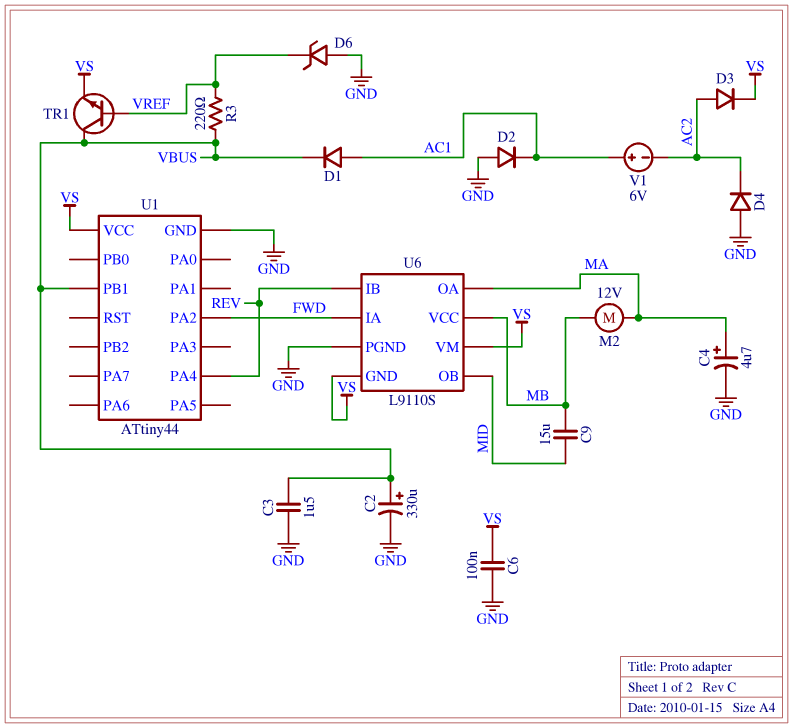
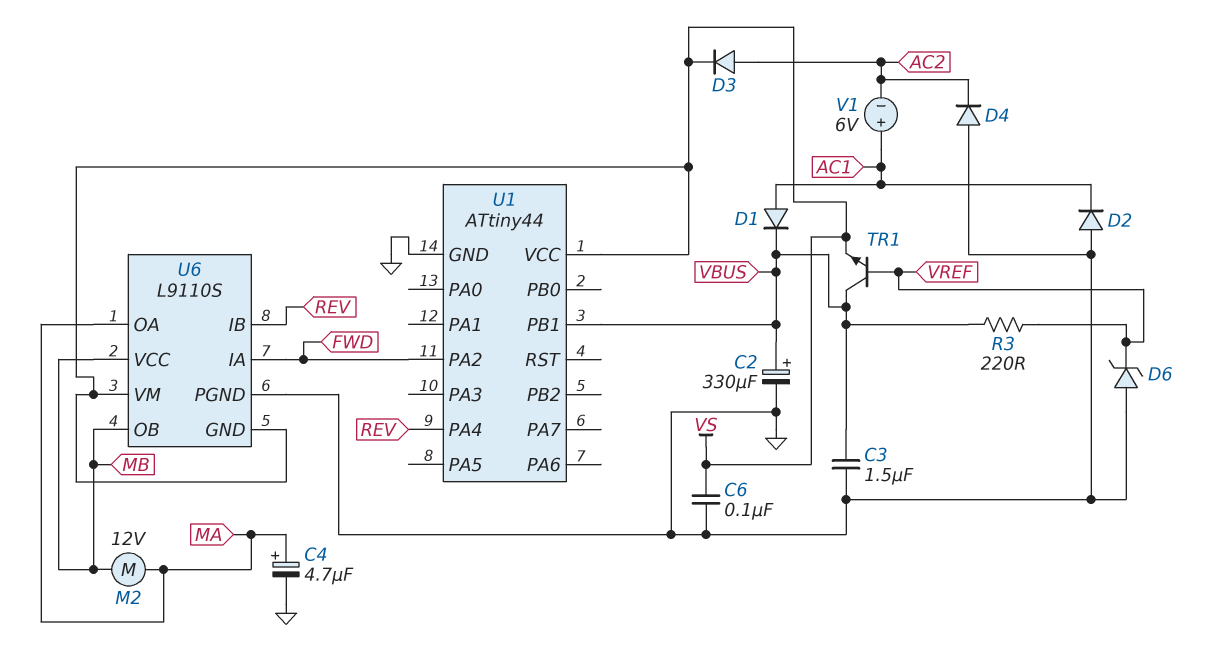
C9: 15uF (MB, MID) -> none
U6 pin OB: MID -> MB

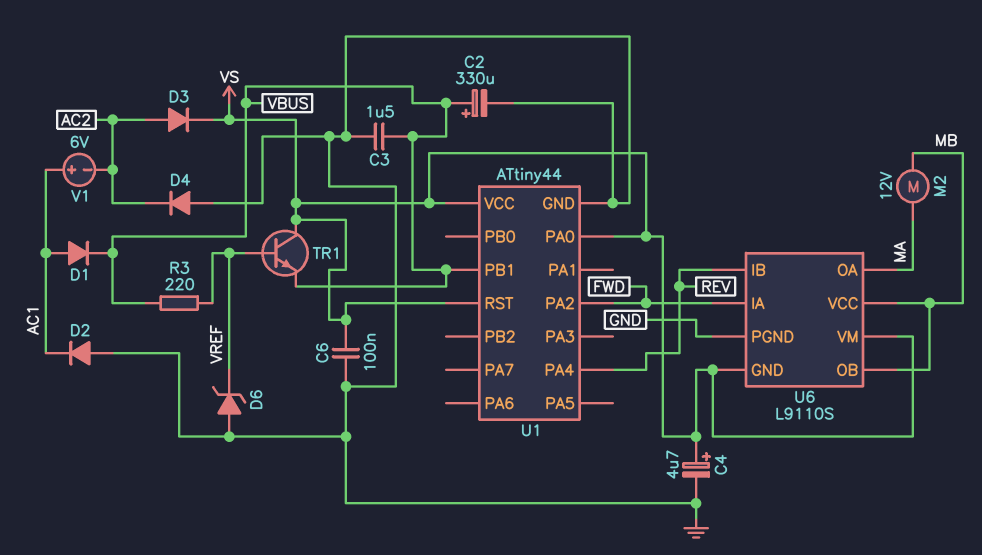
C4: 4.7uF (plus MA, minus GND) -> 4.7uF (plus VS, minus GND)
TR1: NPN (B VREF, C VBUS, E VS) -> NPN (B VREF, C VS, E VBUS)
U1 pin PA0: none -> VS
U1 pin RST: none -> VS

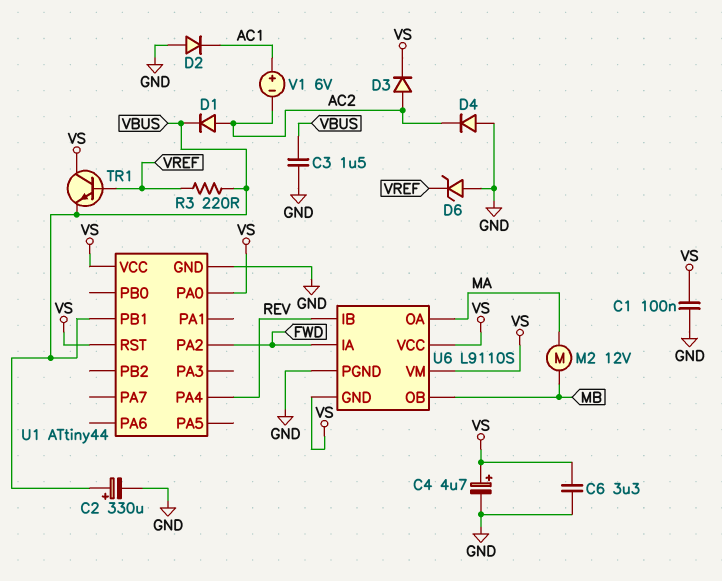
C1: none -> 100nF (GND, VS)
C6: 100nF (GND, VS) -> 3.3uF (GND, VS)
D1: diode (A AC1, K VBUS) -> diode (A AC2, K VBUS)
U6 pin VCC: MB -> VS

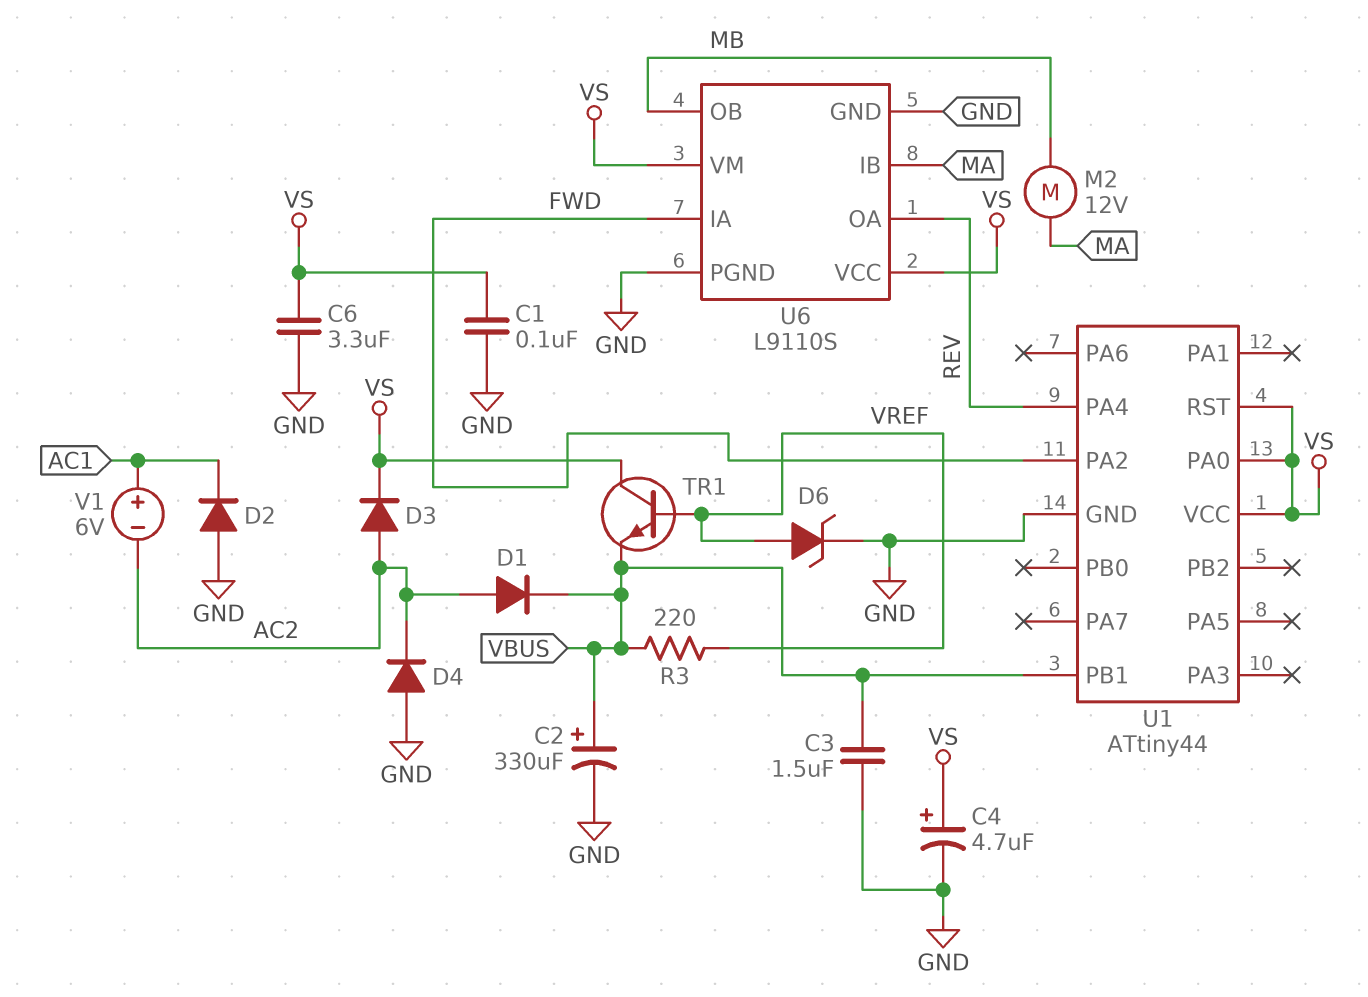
D6: zener (A GND, K VREF) -> zener (A VREF, K GND)
U6 pin GND: VS -> GND
U6 pin IB: REV -> MA
U6 pin OA: MA -> REV

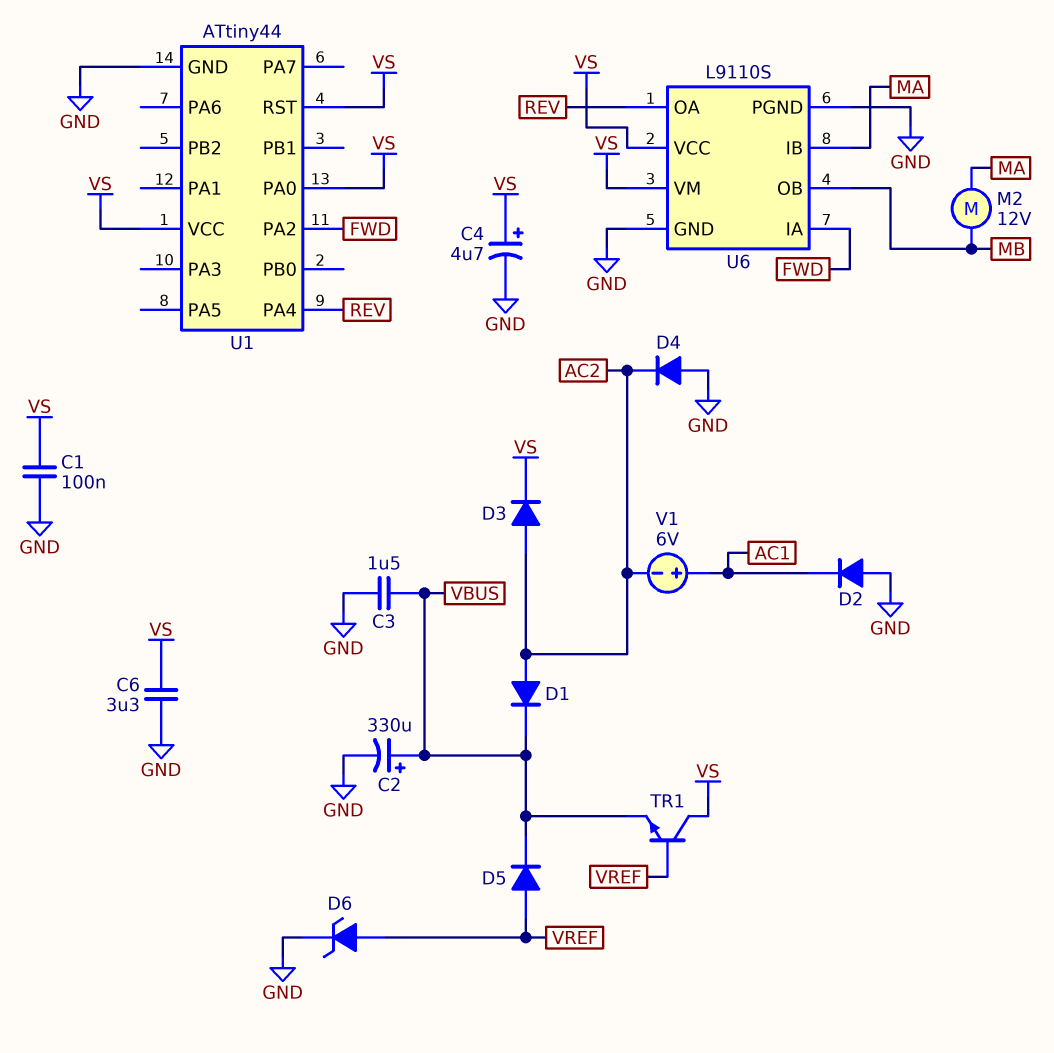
D5: none -> diode (A VREF, K VBUS)
R3: 220 (VBUS, VREF) -> none
U1 pin PB1: VBUS -> none

